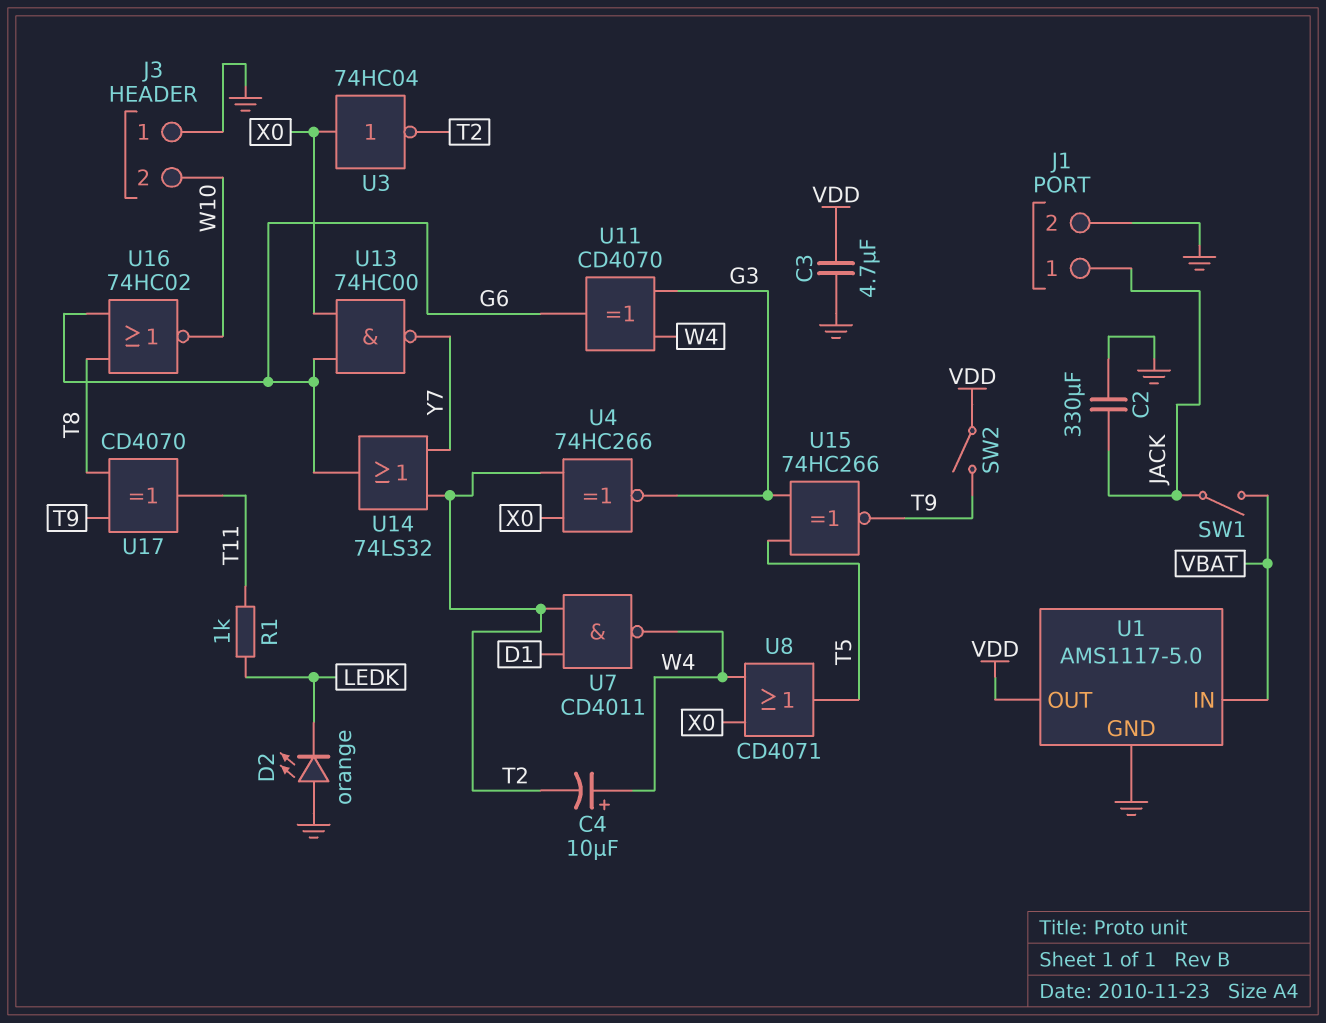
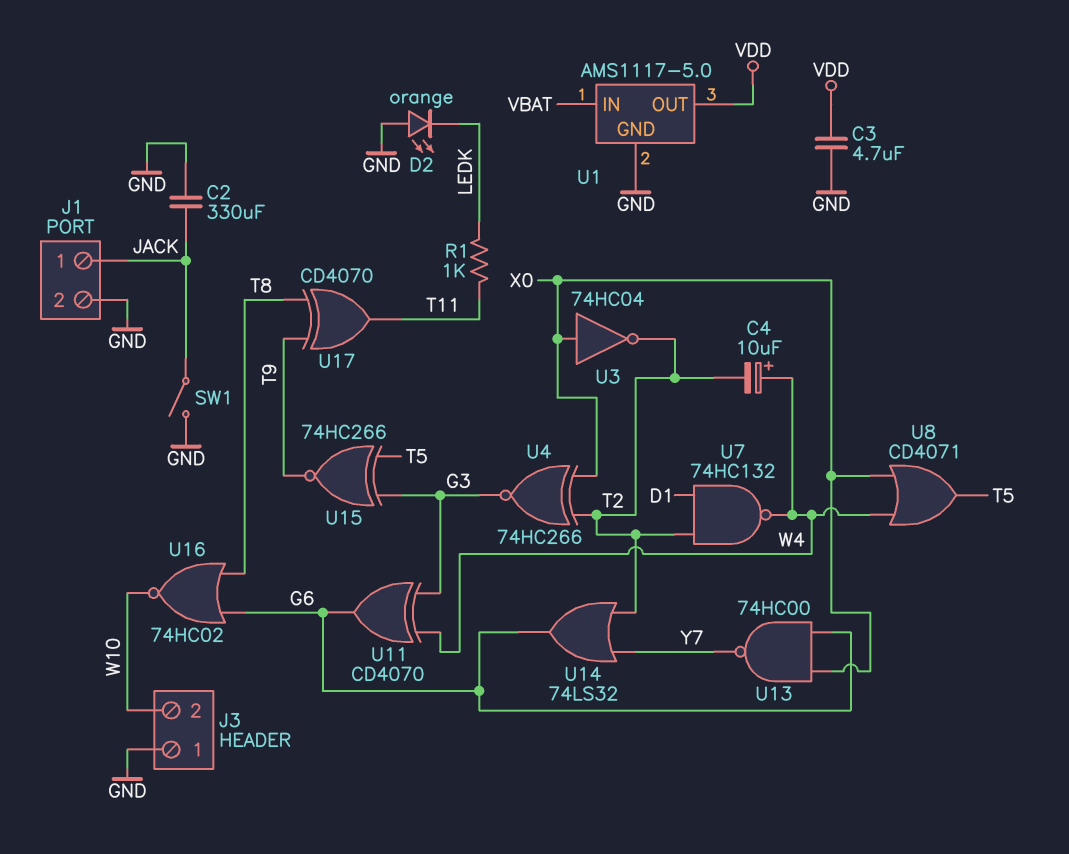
SW1: switch (JACK, VBAT) -> switch (GND, JACK)
SW2: switch (T9, VDD) -> none
U7: NAND CD4011 (in D1, in T2, out W4) -> NAND 74HC132 (in D1, in T2, out W4)

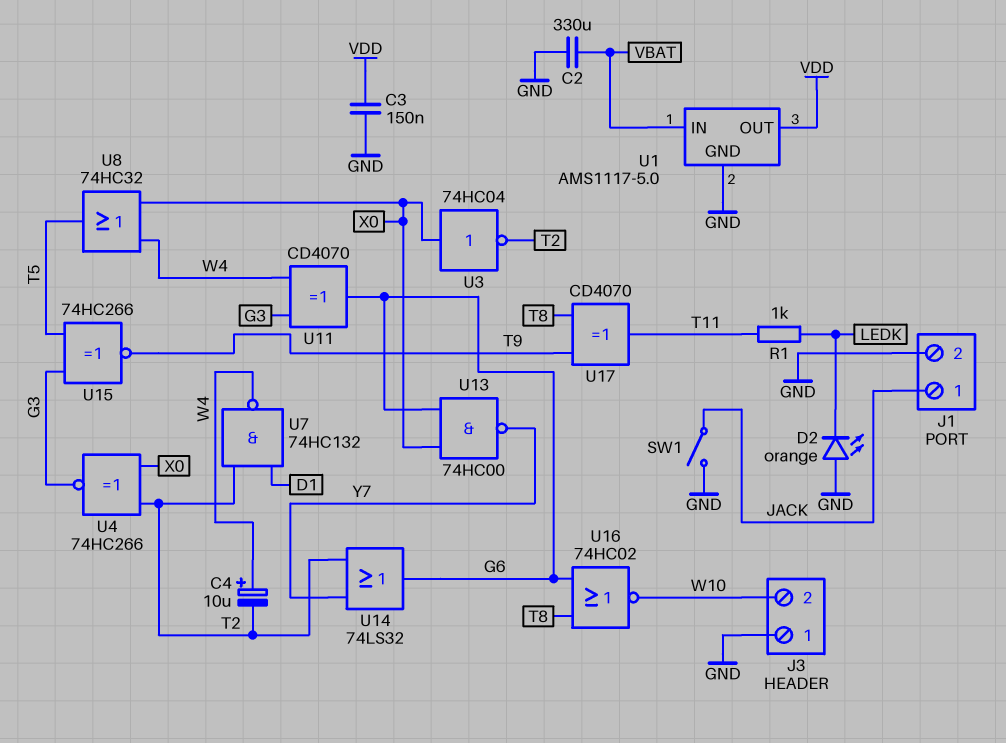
C2: 330uF (GND, JACK) -> 330uF (GND, VBAT)
C3: 4.7uF (GND, VDD) -> 150nF (GND, VDD)
U8: OR CD4071 (in W4, in X0, out T5) -> OR 74HC32 (in W4, in X0, out T5)

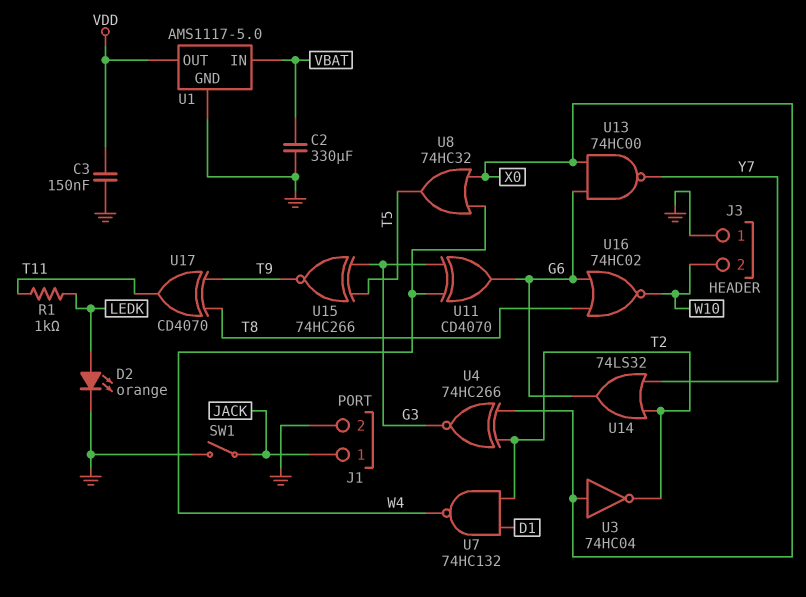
C4: 10uF (plus W4, minus T2) -> none
D2: LED orange (A GND, K LEDK) -> LED orange (A LEDK, K GND)

